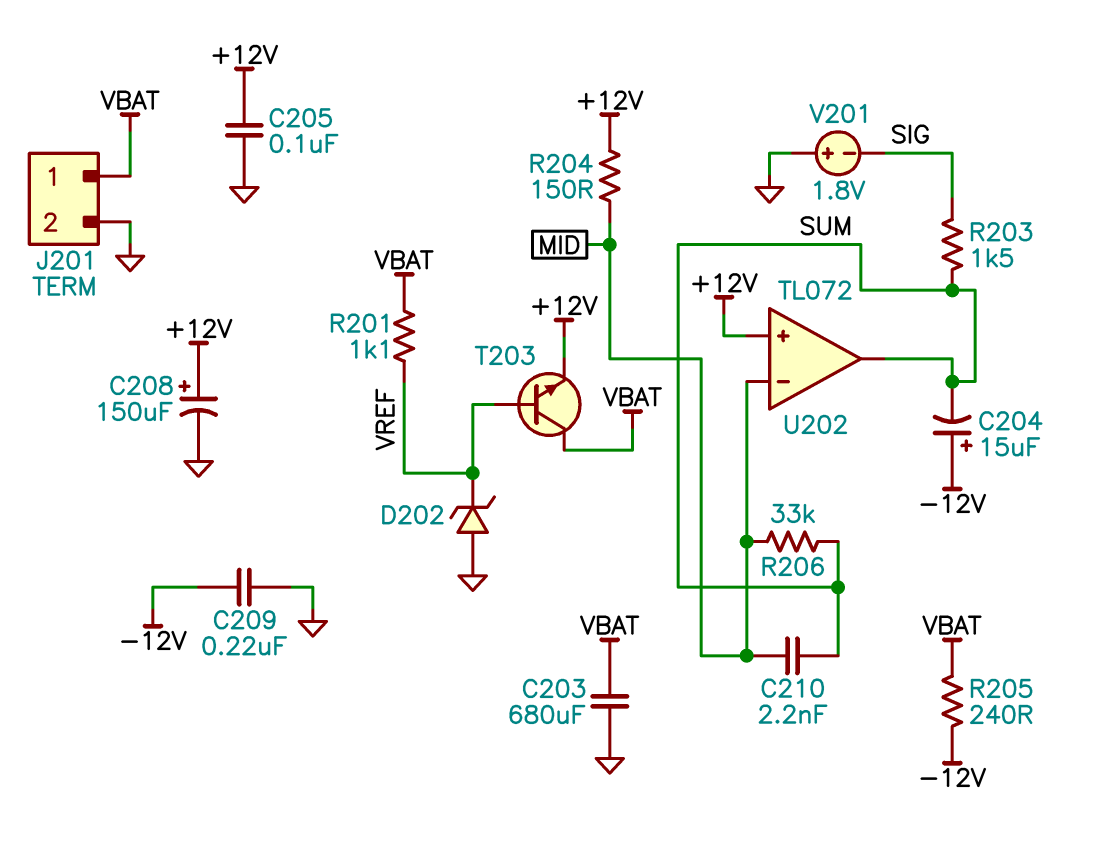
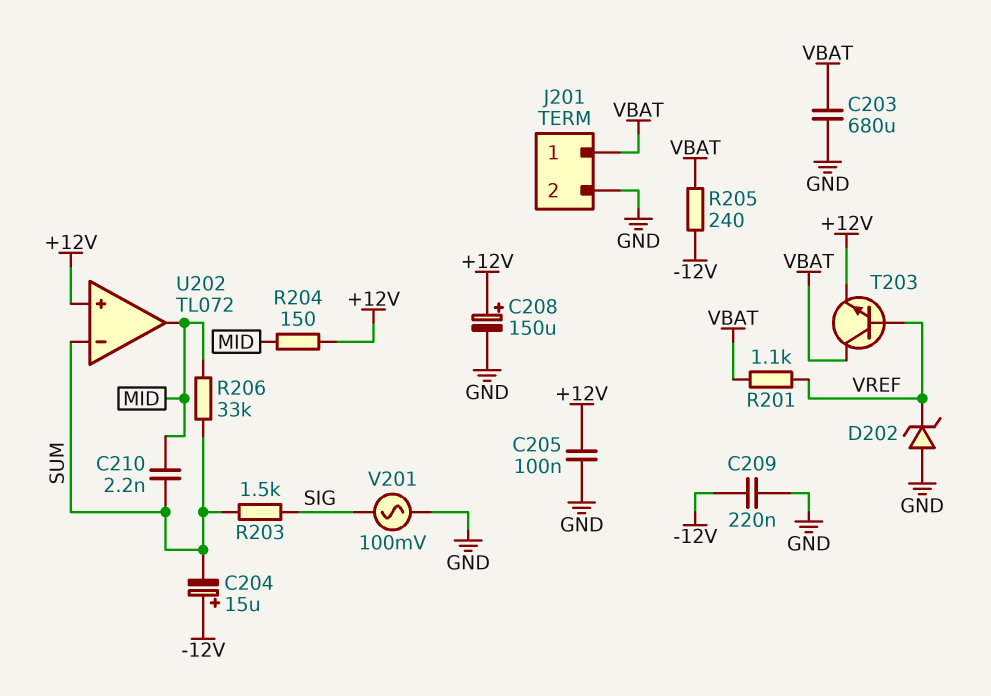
U202 pin in-: MID -> SUM
U202 pin out: SUM -> MID
V201: 1.8V (plus GND, minus SIG) -> AC 100mV (GND, SIG)

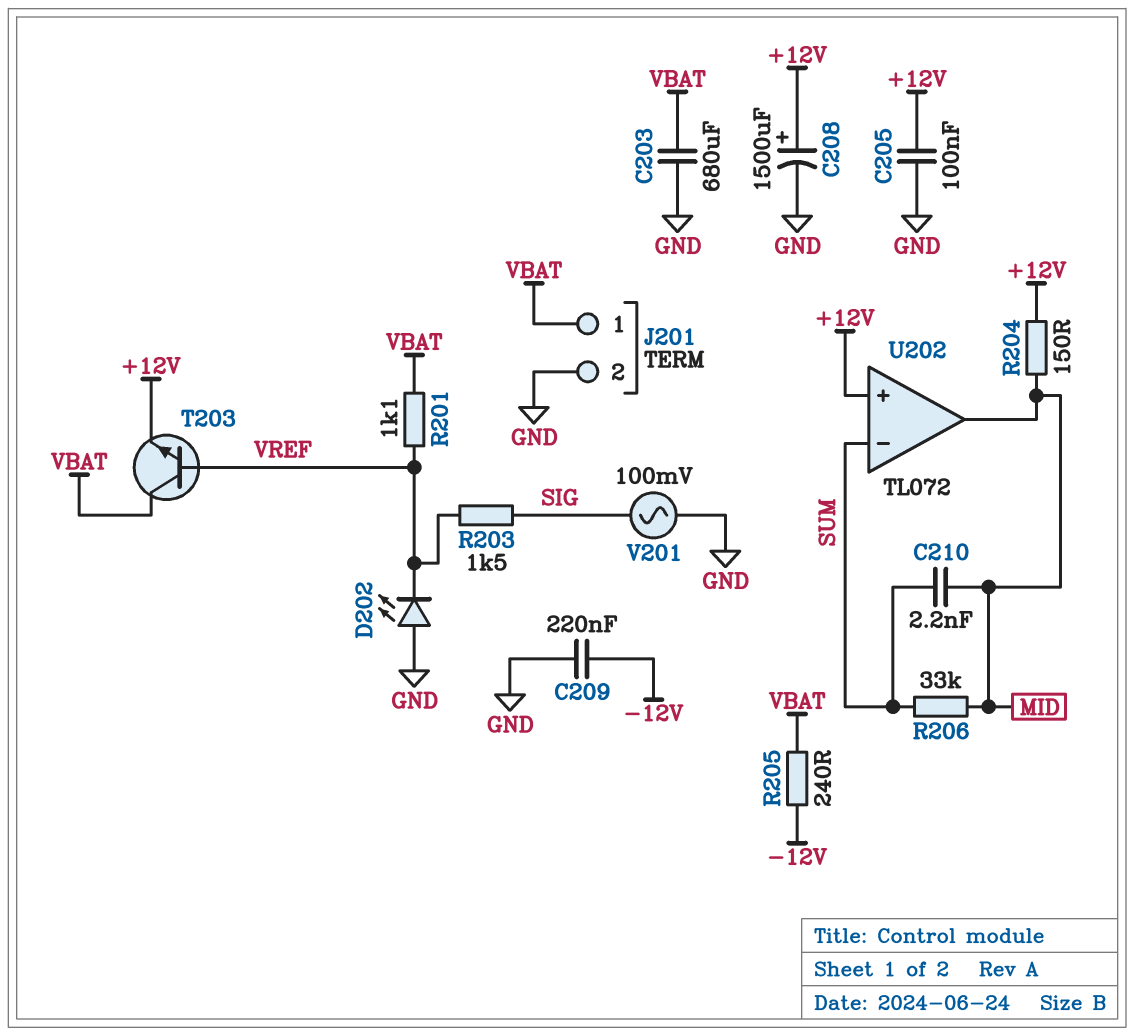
C204: 15uF (plus -12V, minus SUM) -> none
C208: 150uF (plus +12V, minus GND) -> 1500uF (plus +12V, minus GND)
D202: zener (A GND, K VREF) -> LED (A GND, K VREF)
R203: 1.5k (SIG, SUM) -> 1.5k (SIG, VREF)

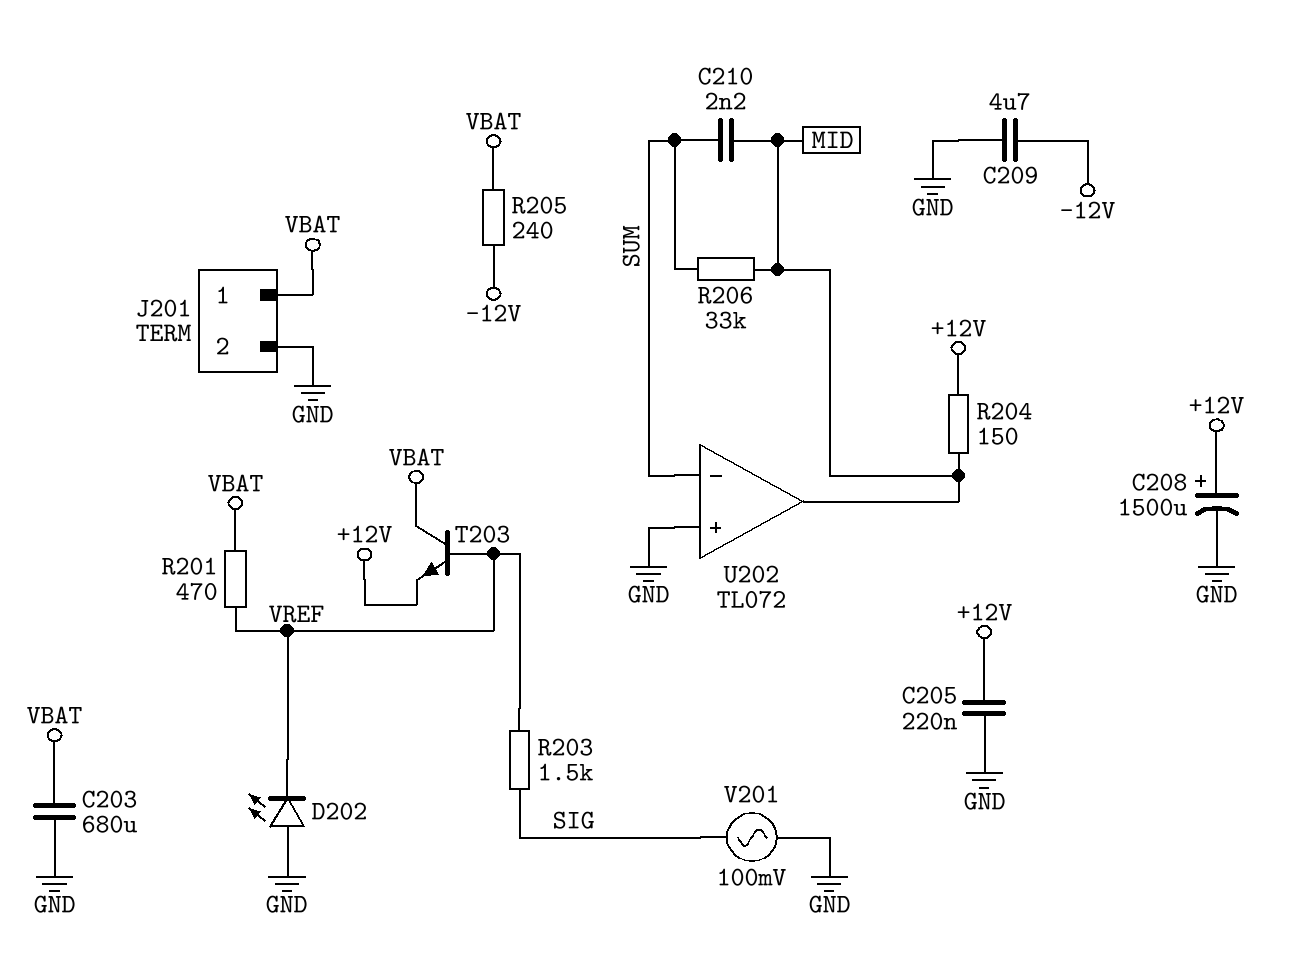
C205: 100nF (+12V, GND) -> 220nF (+12V, GND)
C209: 220nF (-12V, GND) -> 4.7uF (-12V, GND)
R201: 1.1k (VBAT, VREF) -> 470 (VBAT, VREF)
U202 pin in+: +12V -> GND

